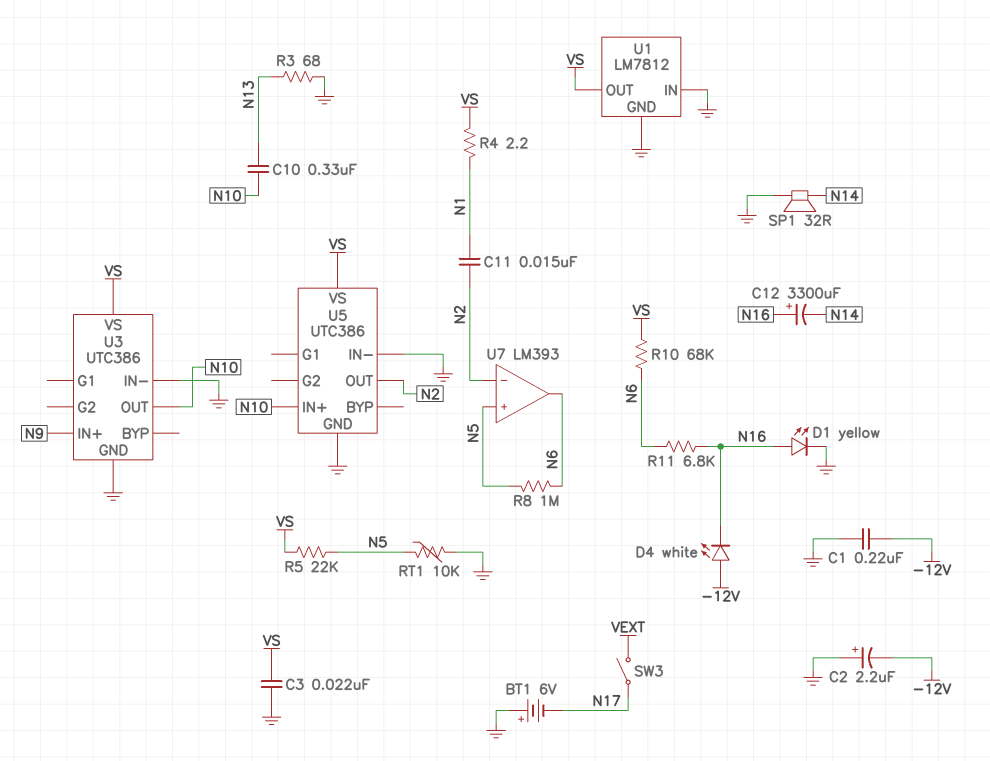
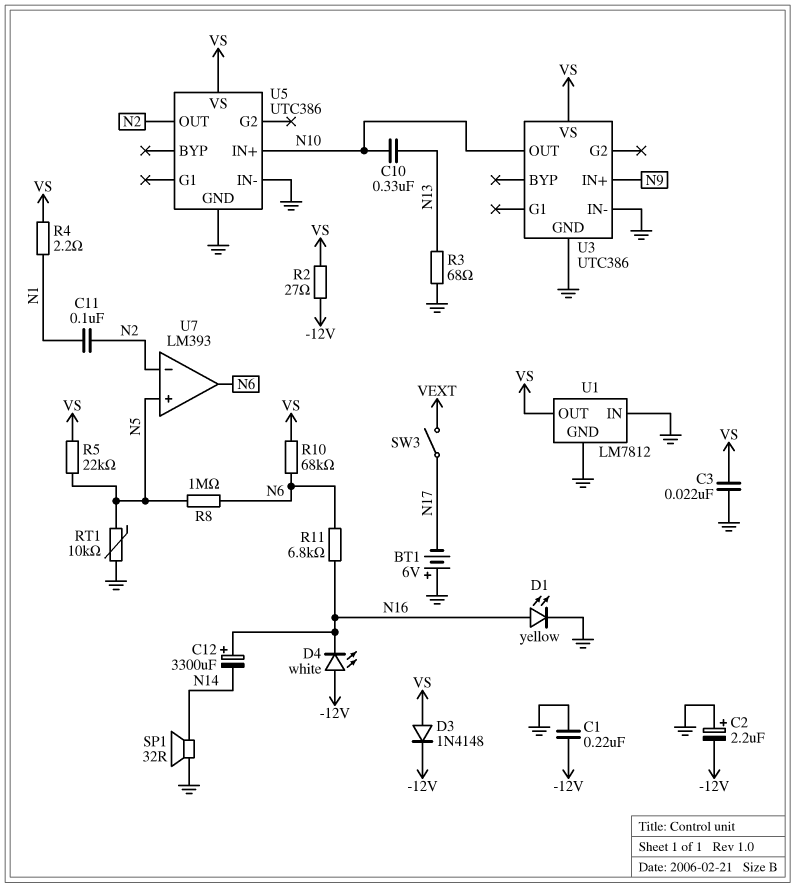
C11: 15nF (N1, N2) -> 100nF (N1, N2)
D3: none -> diode 1N4148 (A VS, K -12V)
R2: none -> 27 (-12V, VS)

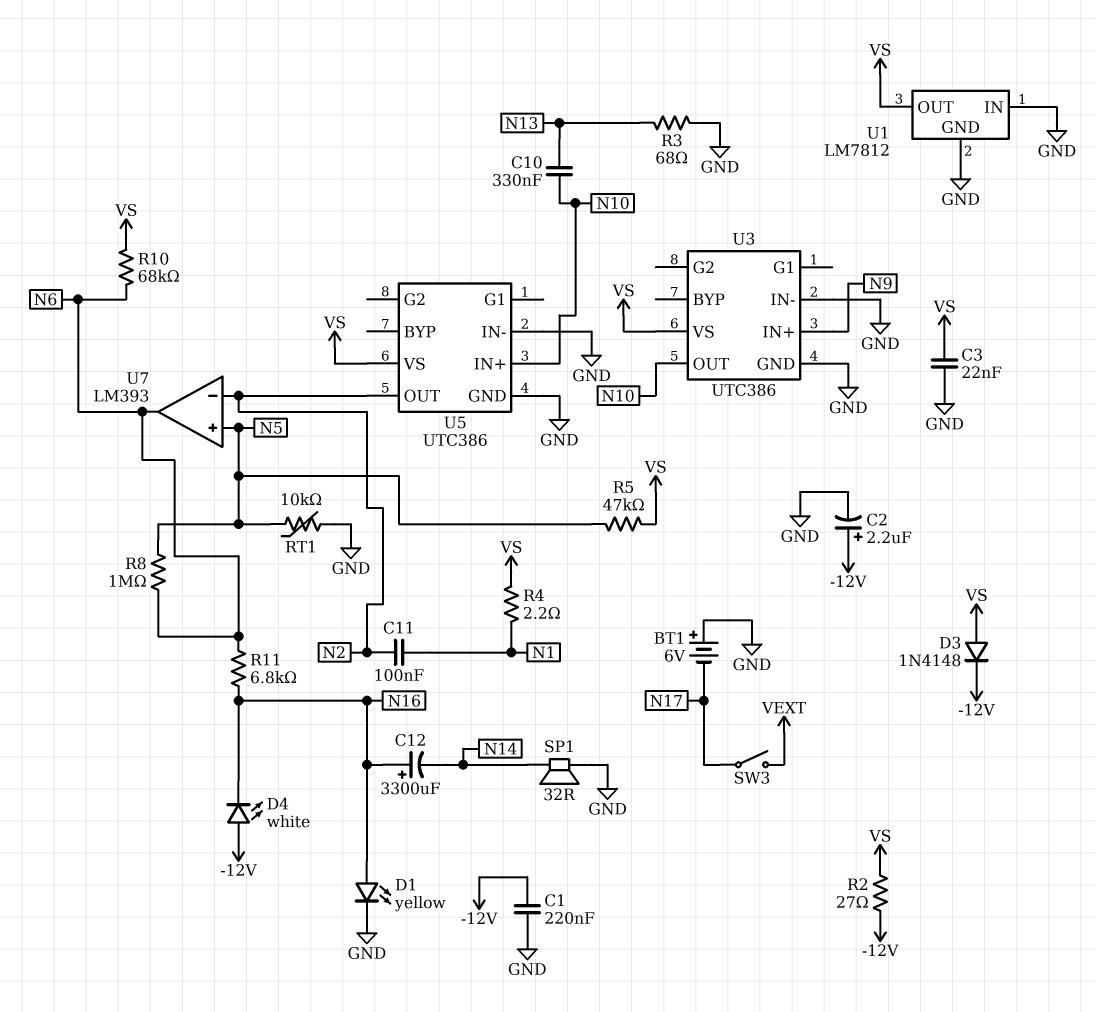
C2: 2.2uF (plus GND, minus -12V) -> 2.2uF (plus -12V, minus GND)
R5: 22k (N5, VS) -> 47k (N5, VS)

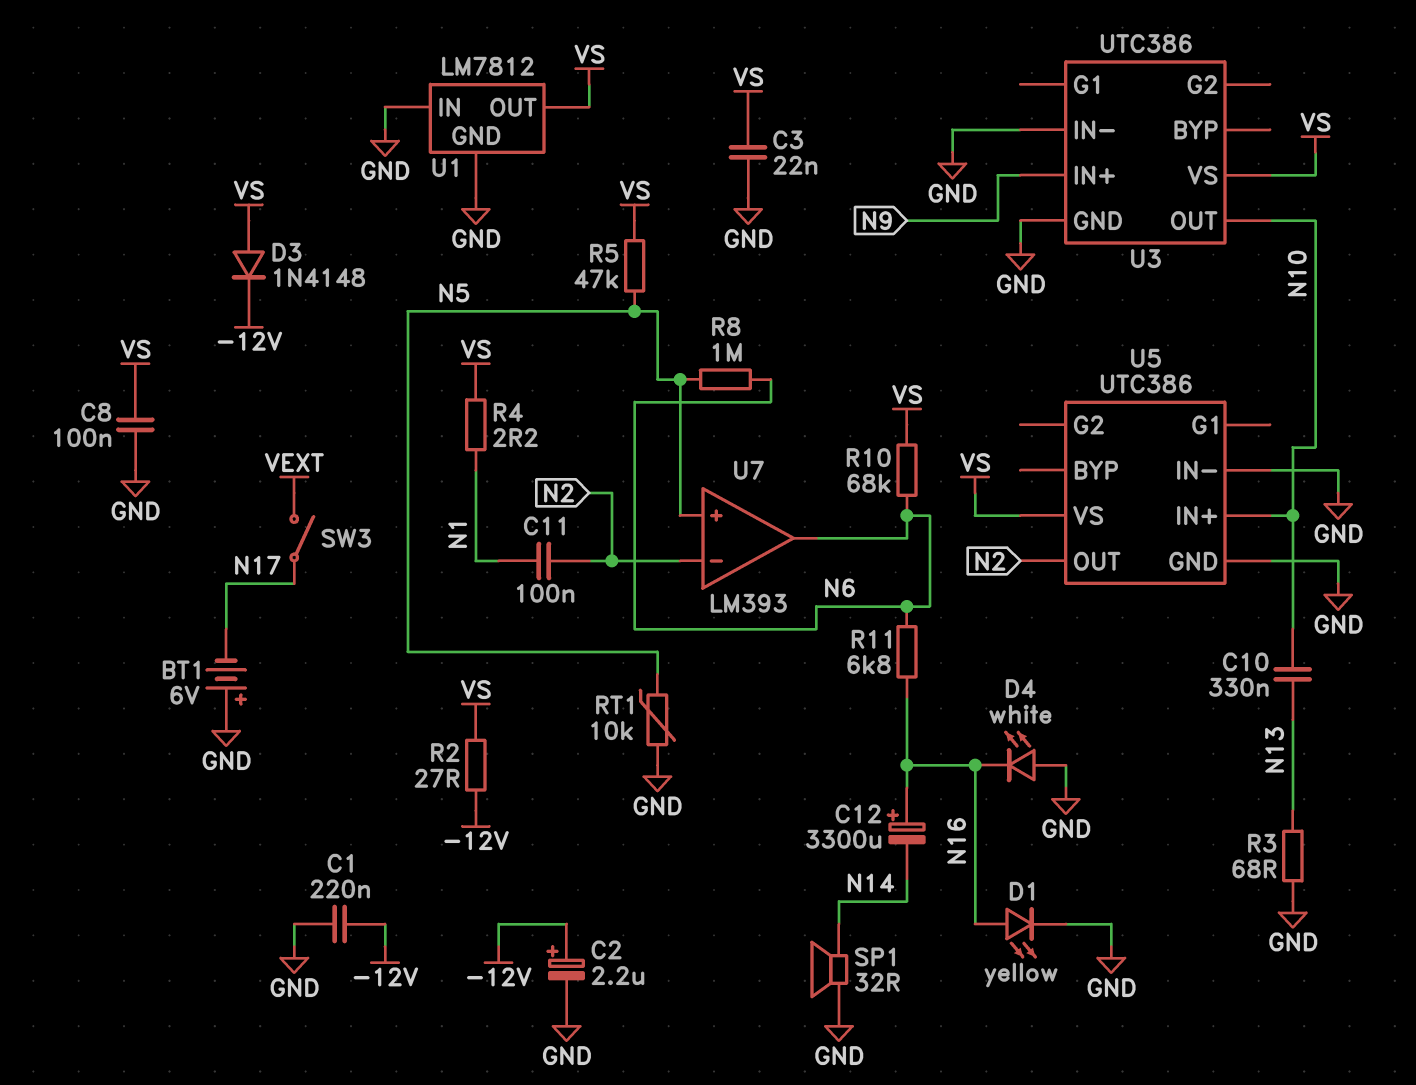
C8: none -> 100nF (GND, VS)
D4: LED white (A -12V, K N16) -> LED white (A GND, K N16)

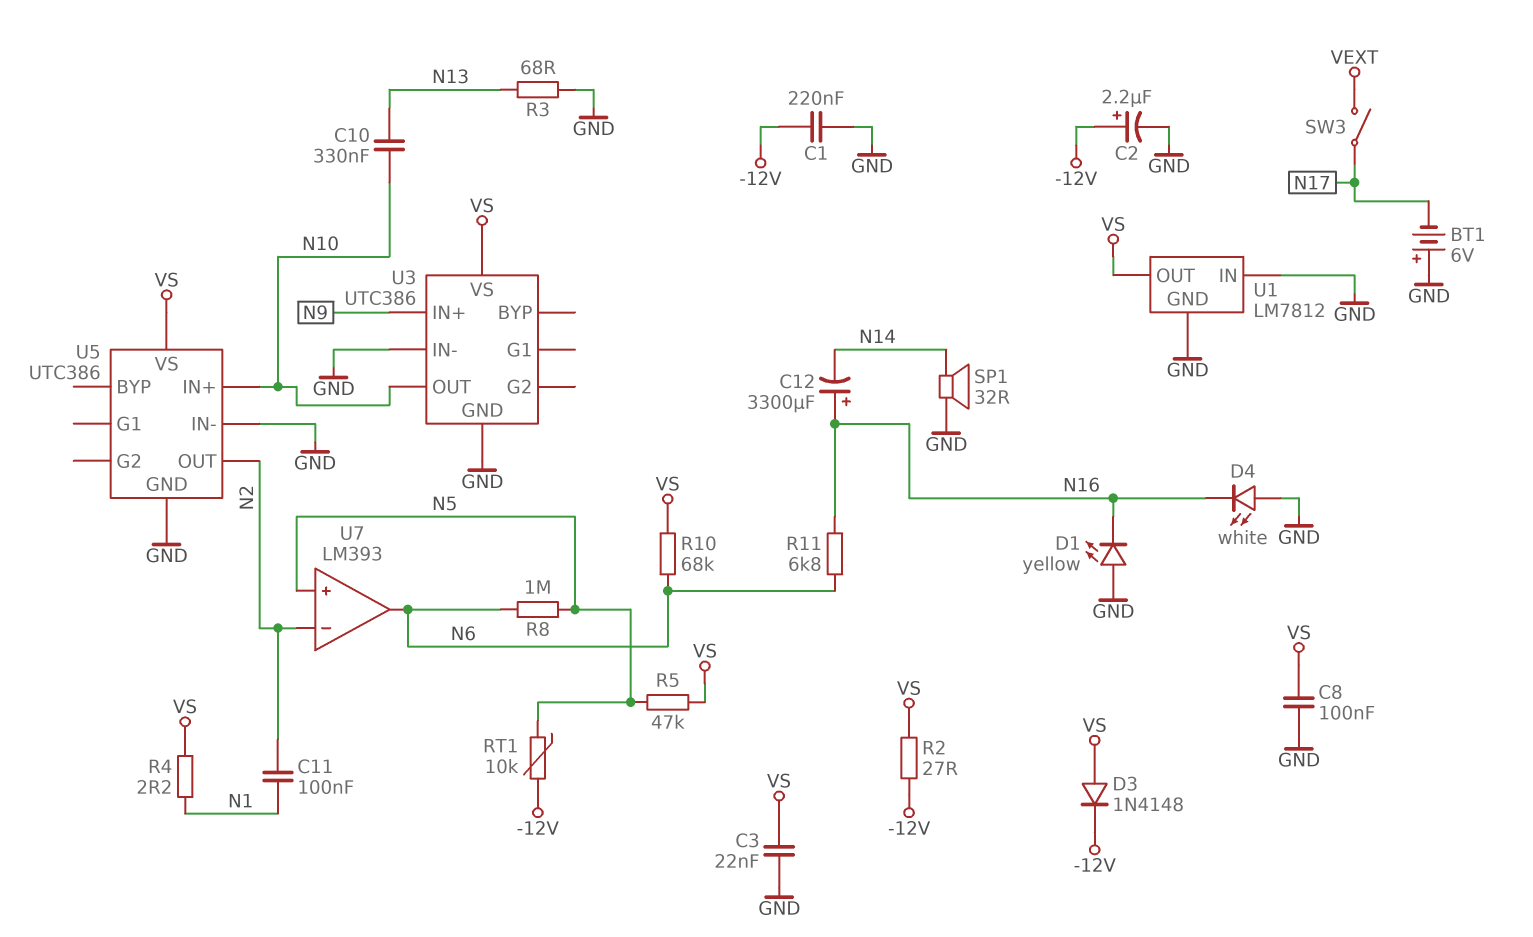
D1: LED yellow (A N16, K GND) -> LED yellow (A GND, K N16)
RT1: 10k (GND, N5) -> 10k (-12V, N5)

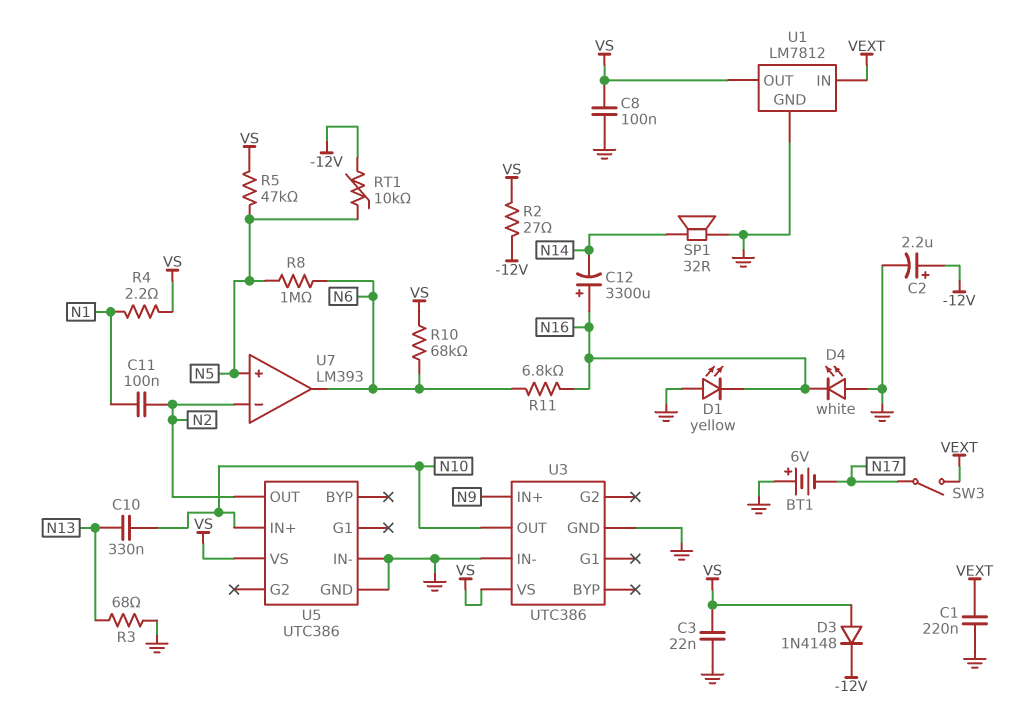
C1: 220nF (-12V, GND) -> 220nF (GND, VEXT)
U1 pin IN: GND -> VEXT

